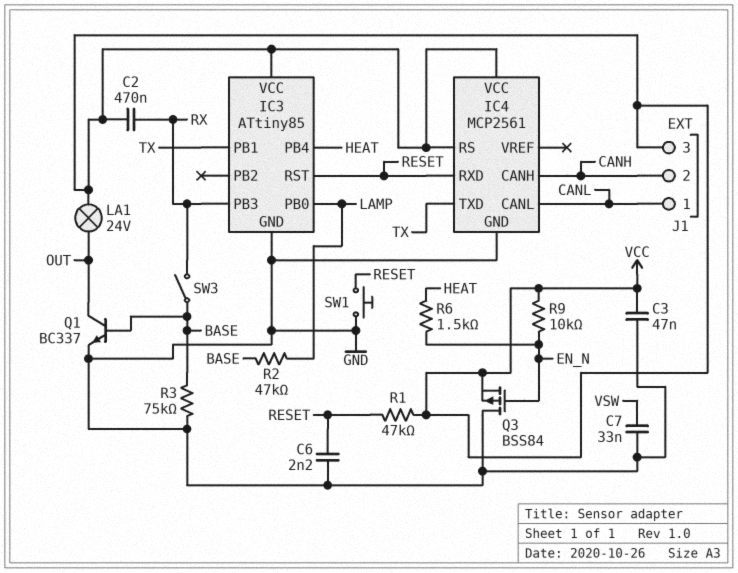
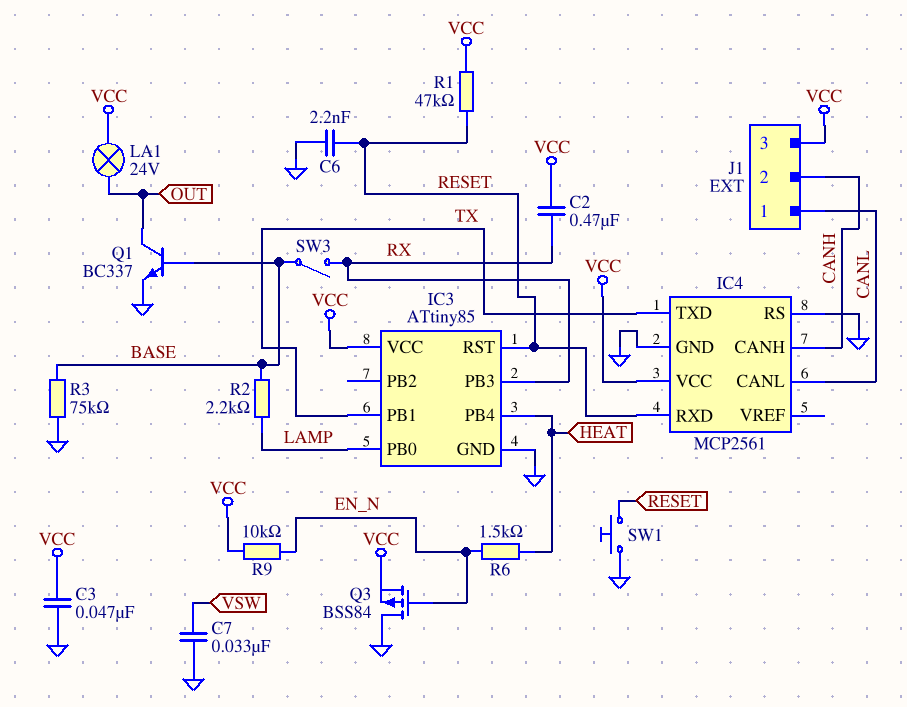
IC4 pin RS: VCC -> GND
R2: 47k (BASE, LAMP) -> 2.2k (BASE, LAMP)

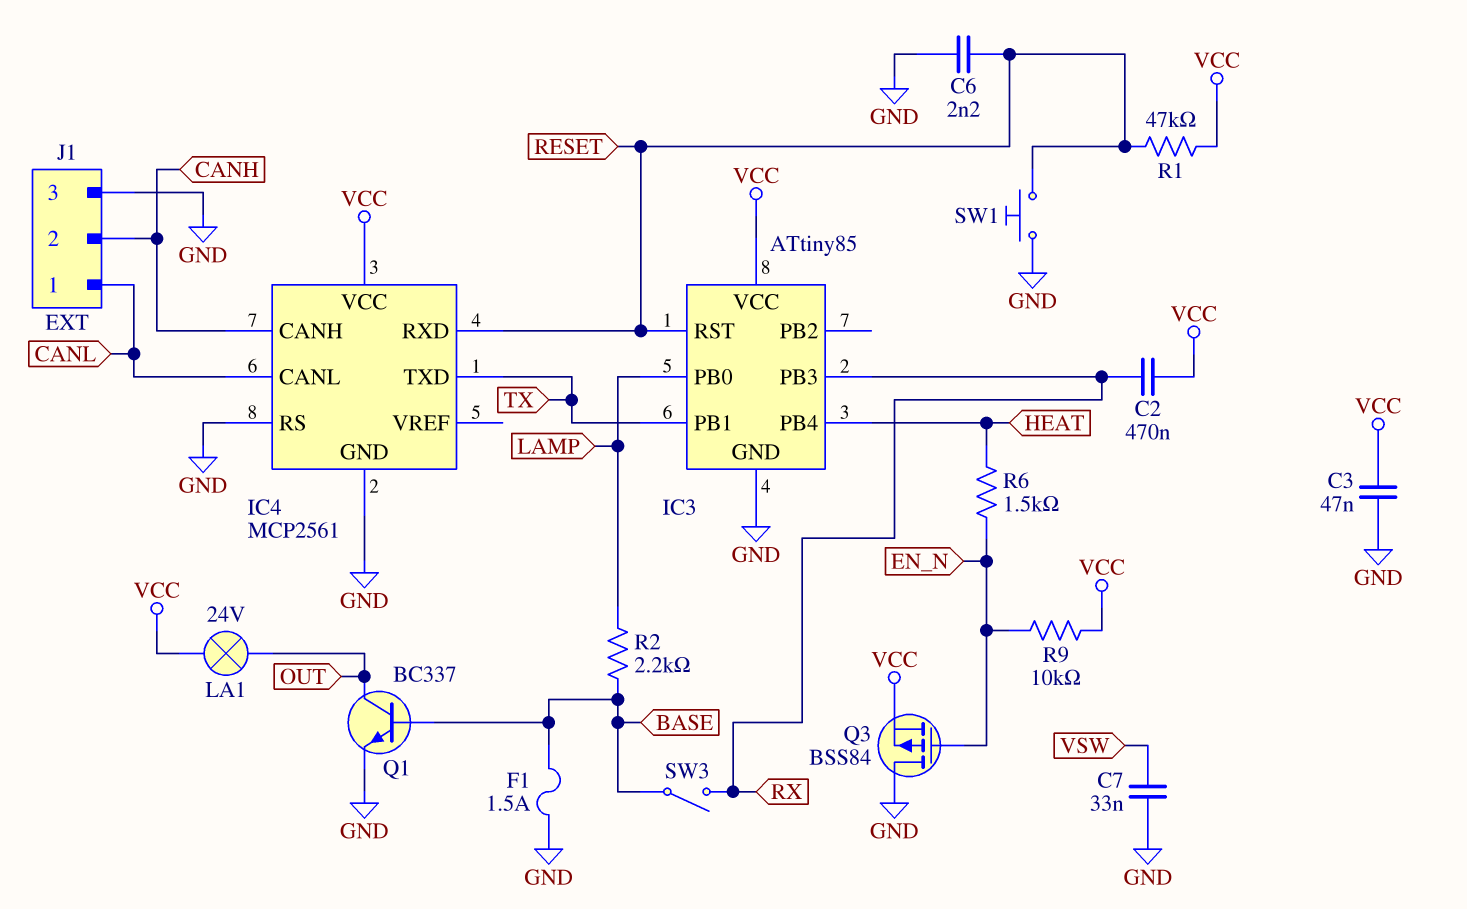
F1: none -> 1.5A (BASE, GND)
J1 pin 3: VCC -> GND
R3: 75k (BASE, GND) -> none

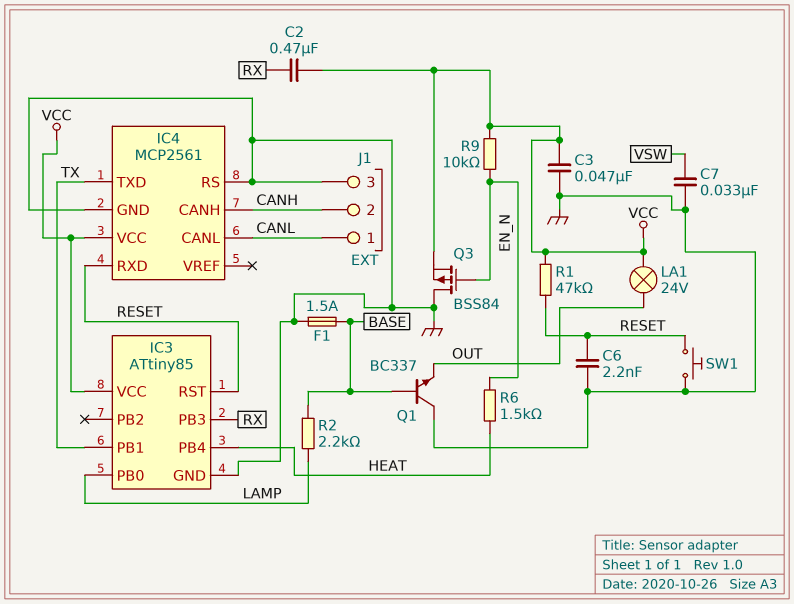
Q1: NPN BC337 (B BASE, C OUT, E GND) -> NPN BC337 (B BASE, C GND, E OUT)
SW3: switch (BASE, RX) -> none

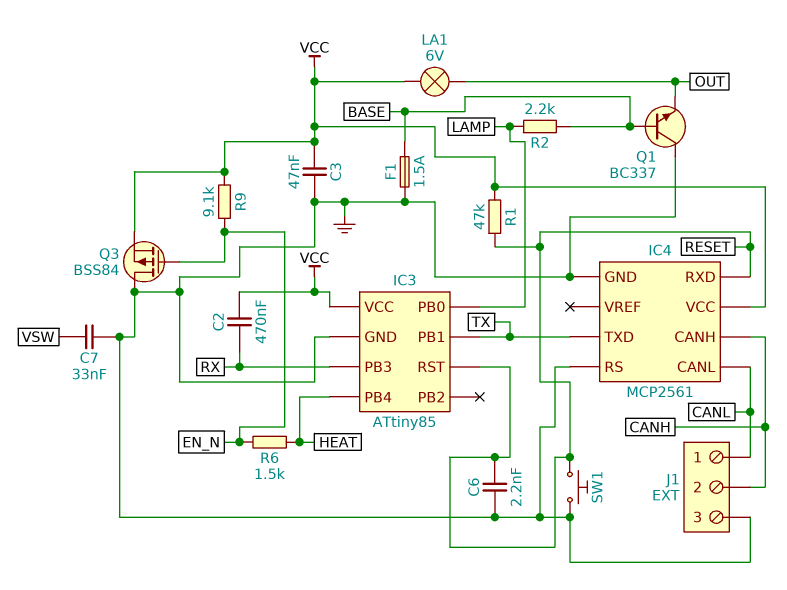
LA1: lamp 24V (OUT, VCC) -> lamp 6V (OUT, VCC)
R9: 10k (EN_N, VCC) -> 9.1k (EN_N, VCC)

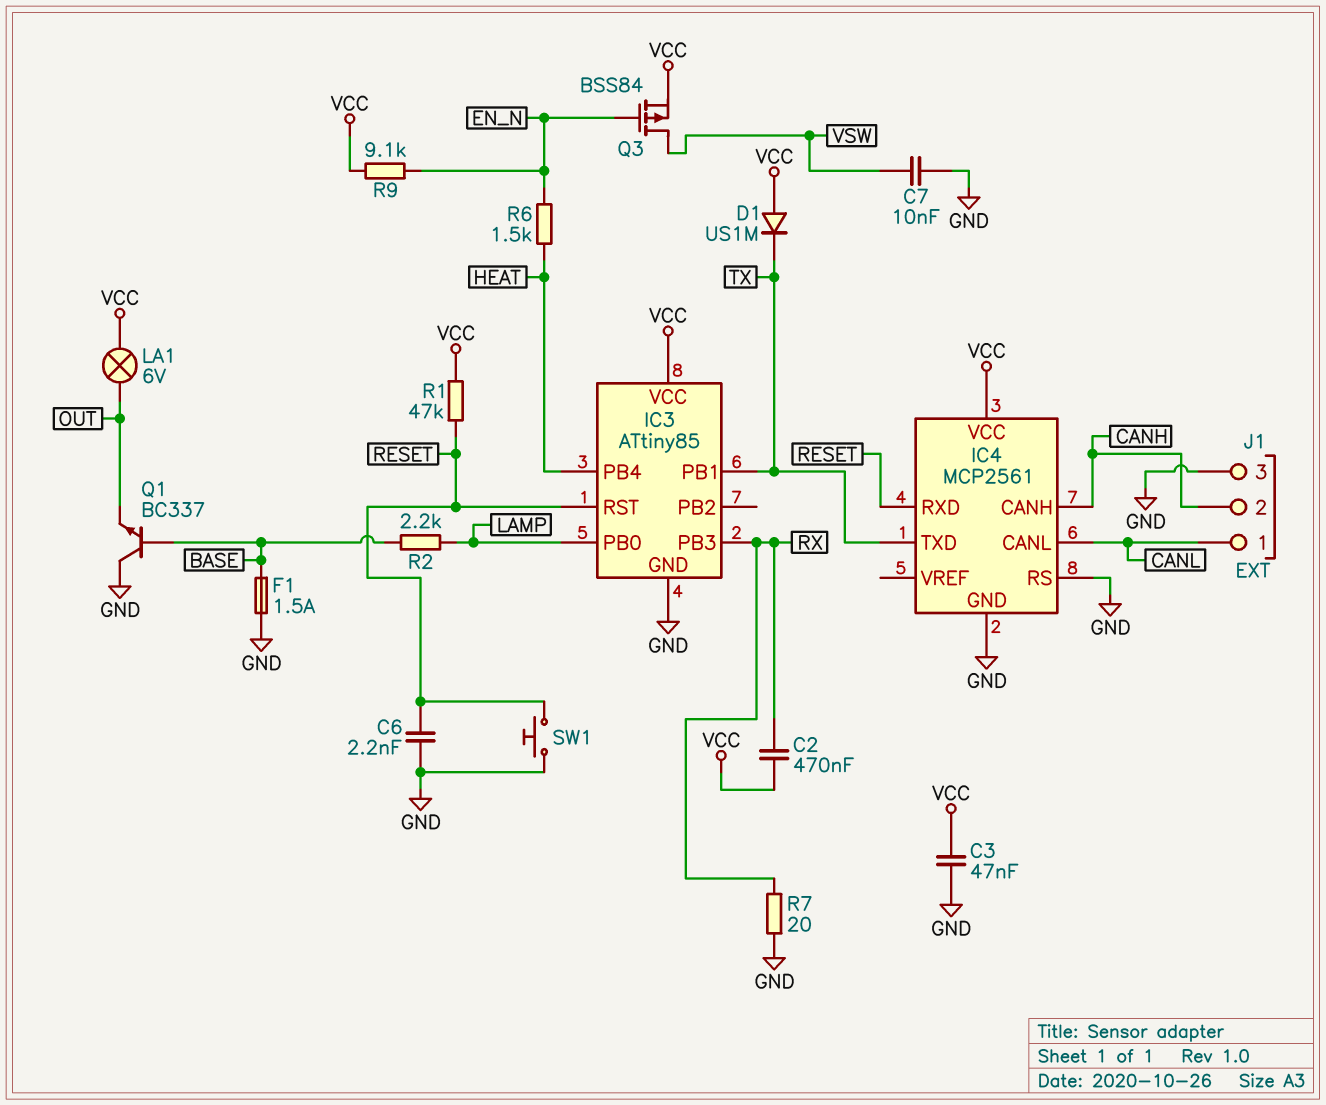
C7: 33nF (GND, VSW) -> 10nF (GND, VSW)
D1: none -> diode US1M (A VCC, K TX)
Q3: PMOS BSS84 (G EN_N, D GND, S VCC) -> PMOS BSS84 (G EN_N, D VSW, S VCC)
R7: none -> 20 (GND, RX)

